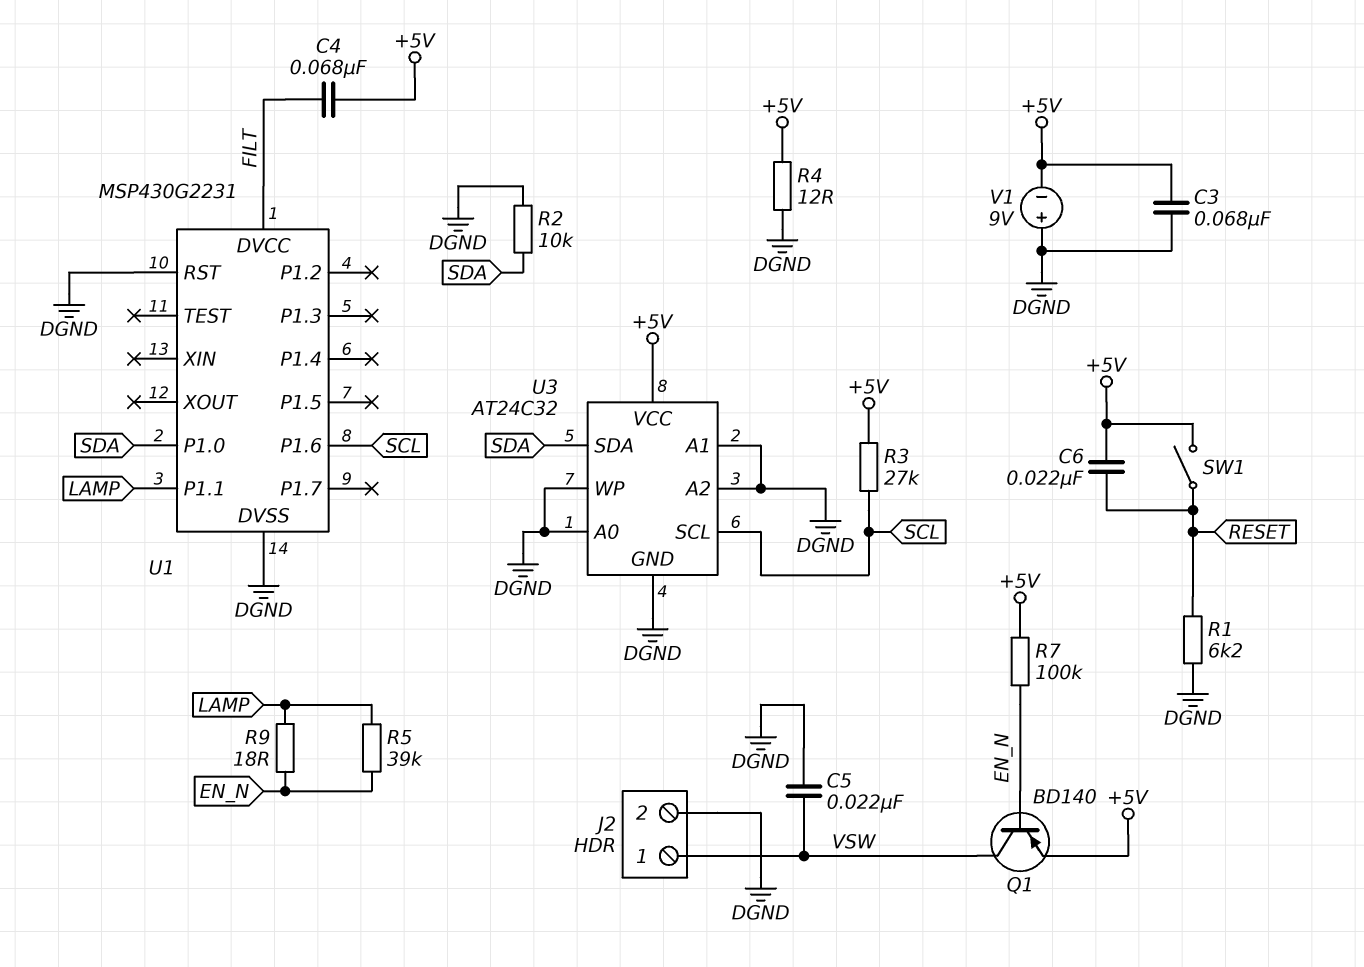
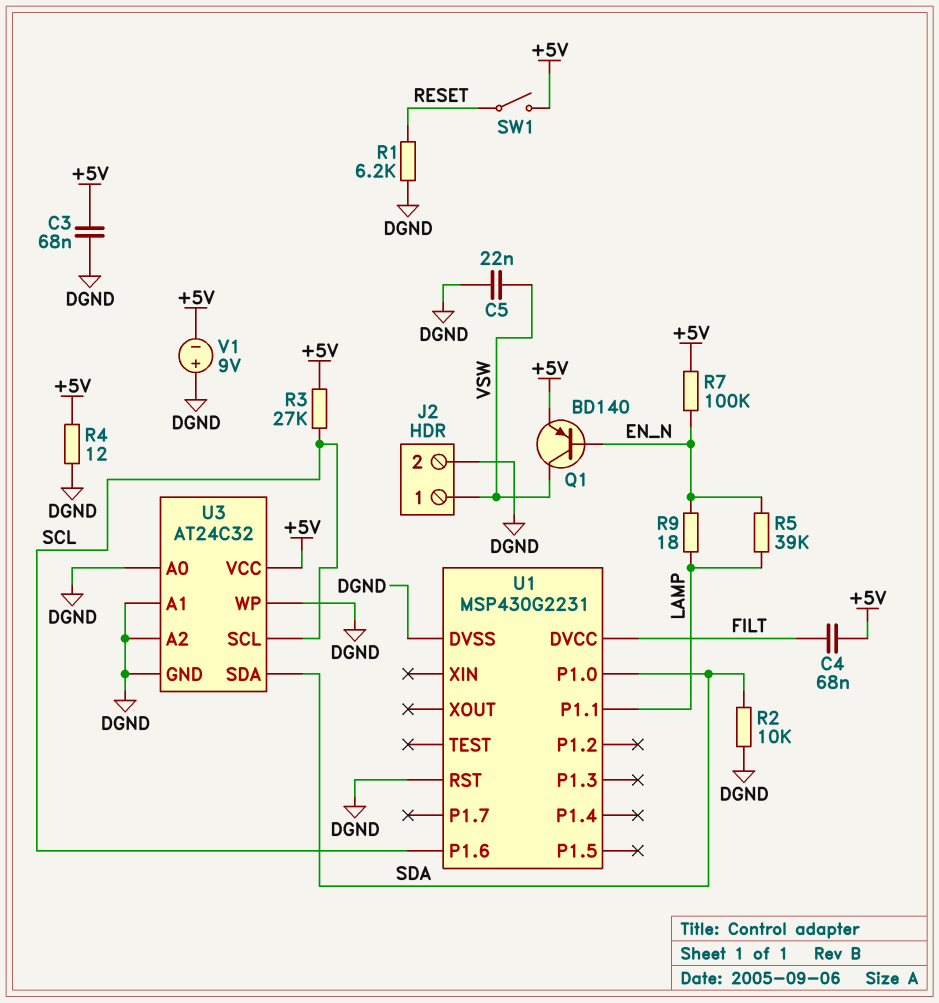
C6: 22nF (+5V, RESET) -> none

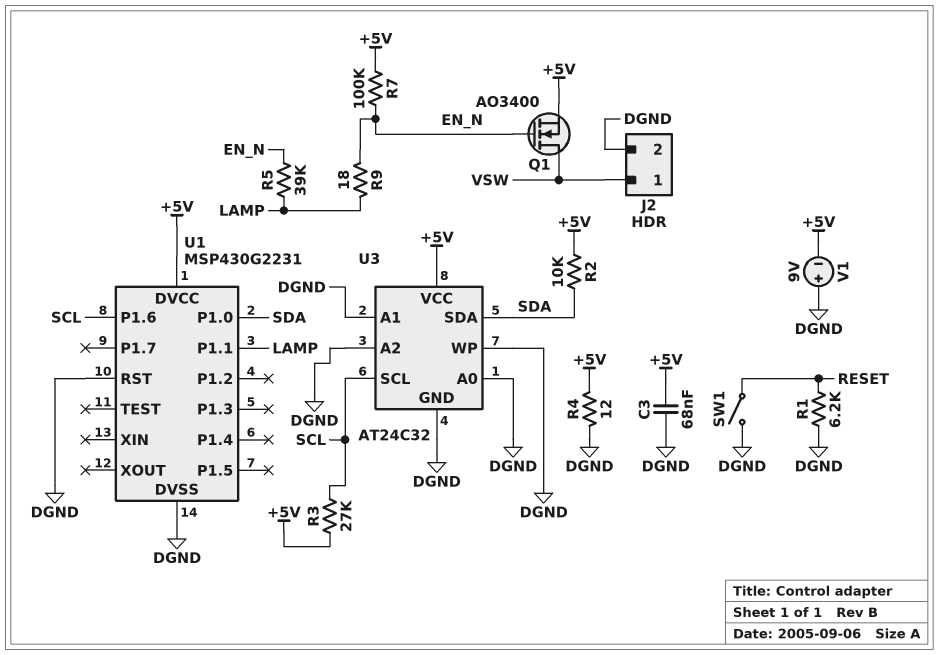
C4: 68nF (+5V, FILT) -> none
C5: 22nF (DGND, VSW) -> none
Q1: PNP BD140 (B EN_N, C VSW, E +5V) -> NMOS AO3400 (G EN_N, D VSW, S +5V)
R2: 10k (DGND, SDA) -> 10k (+5V, SDA)
SW1: switch (+5V, RESET) -> switch (DGND, RESET)
U1 pin DVCC: FILT -> +5V

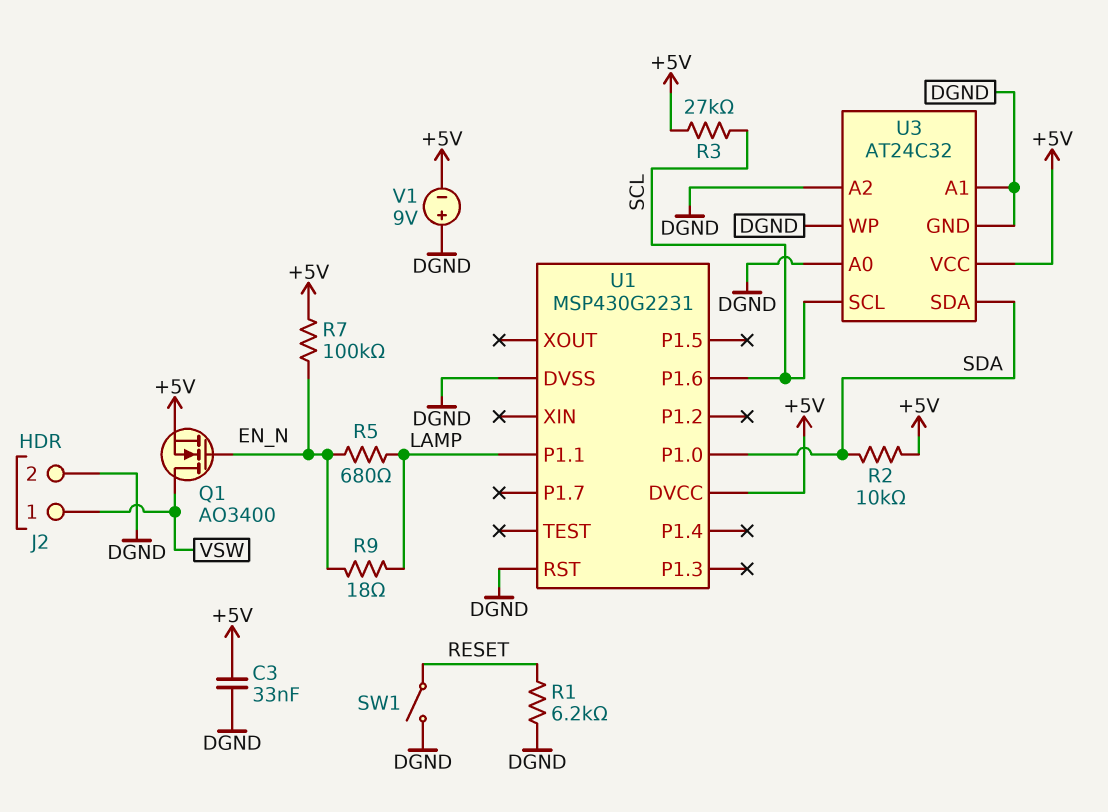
C3: 68nF (+5V, DGND) -> 33nF (+5V, DGND)
R4: 12 (+5V, DGND) -> none
R5: 39k (EN_N, LAMP) -> 680 (EN_N, LAMP)

